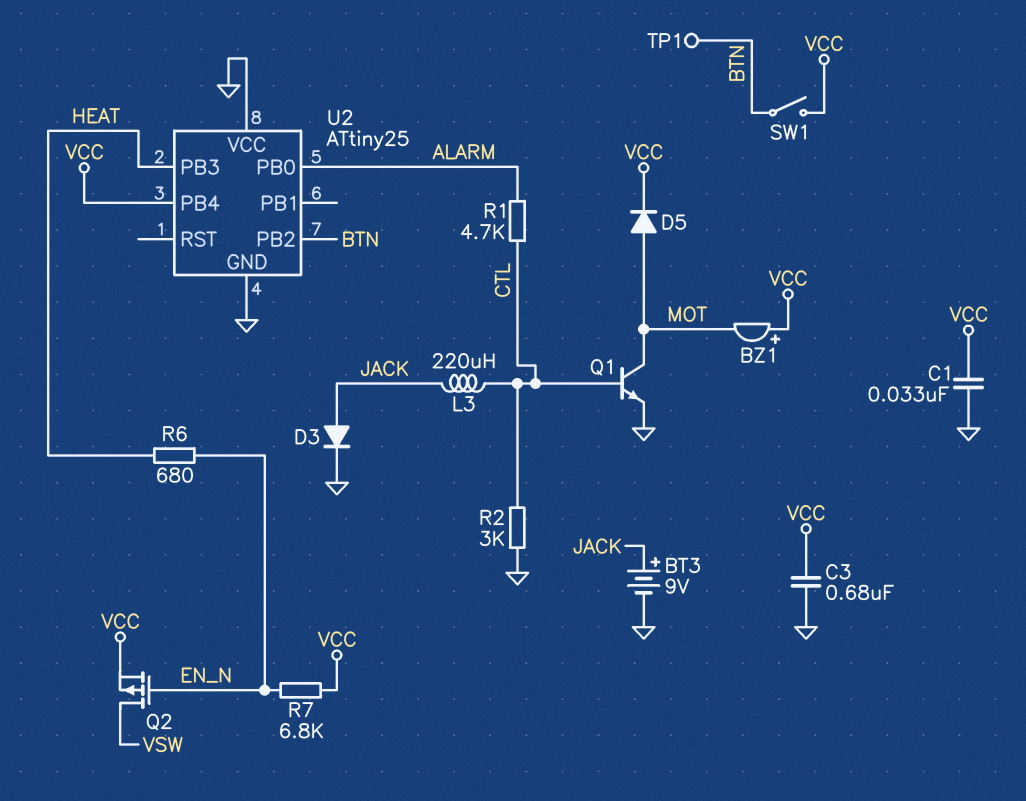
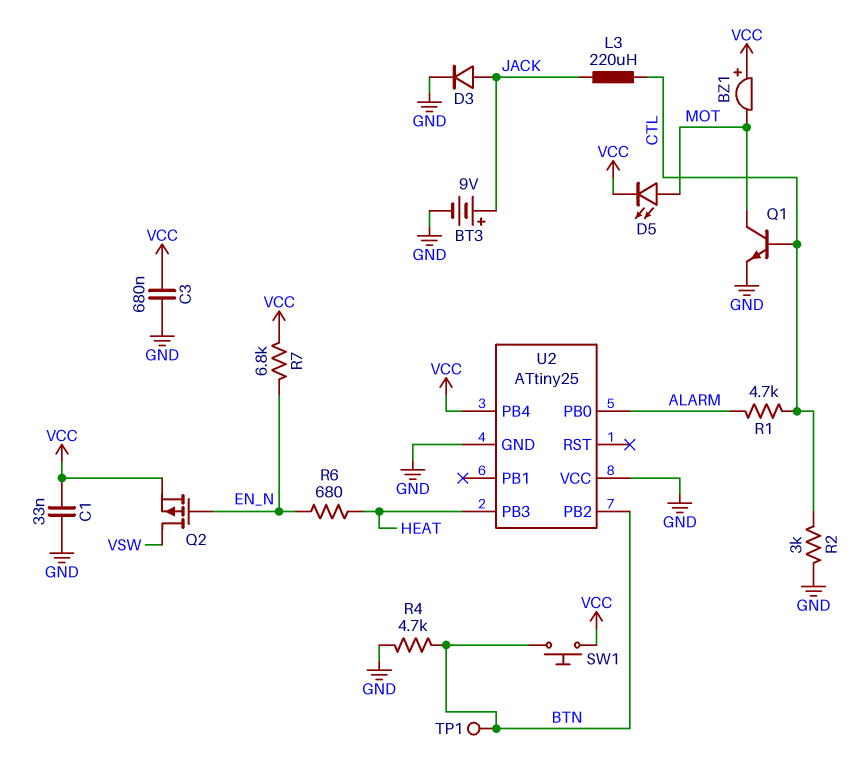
D5: diode (A MOT, K VCC) -> LED (A MOT, K VCC)
R4: none -> 4.7k (BTN, GND)
SW1: switch (BTN, VCC) -> button (BTN, VCC)

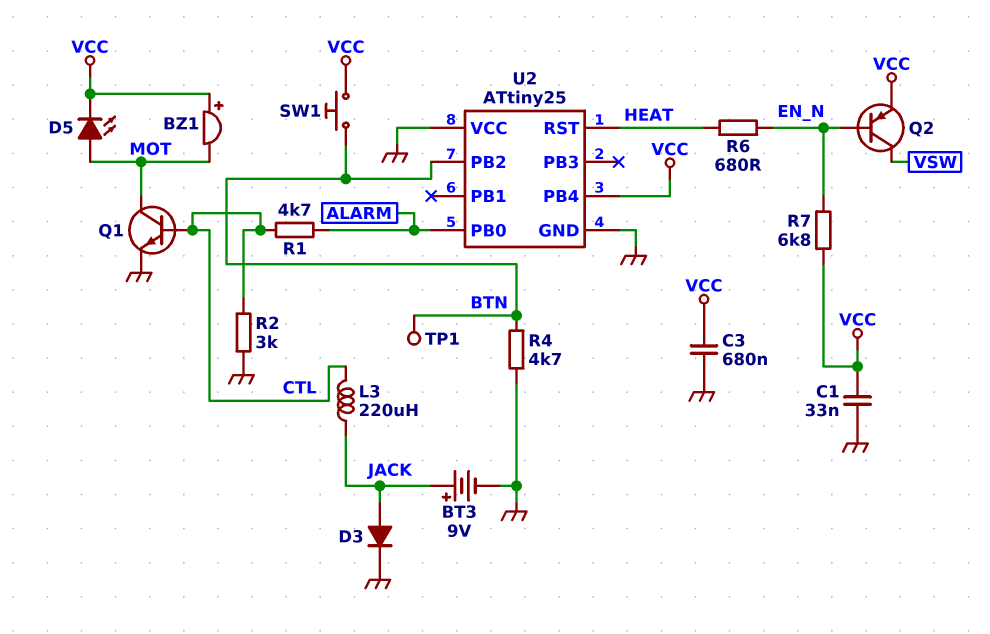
Q2: PMOS (G EN_N, D VSW, S VCC) -> PNP (B EN_N, C VSW, E VCC)
U2 pin PB3: HEAT -> none
U2 pin RST: none -> HEAT

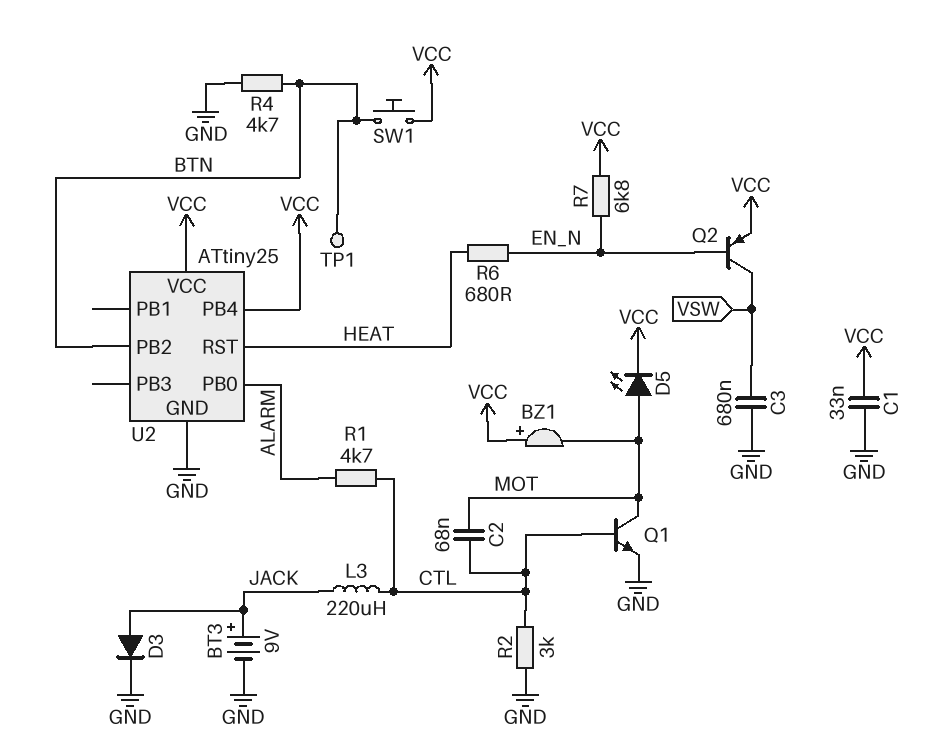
C2: none -> 68nF (CTL, MOT)
C3: 680nF (GND, VCC) -> 680nF (GND, VSW)
U2 pin VCC: GND -> VCC

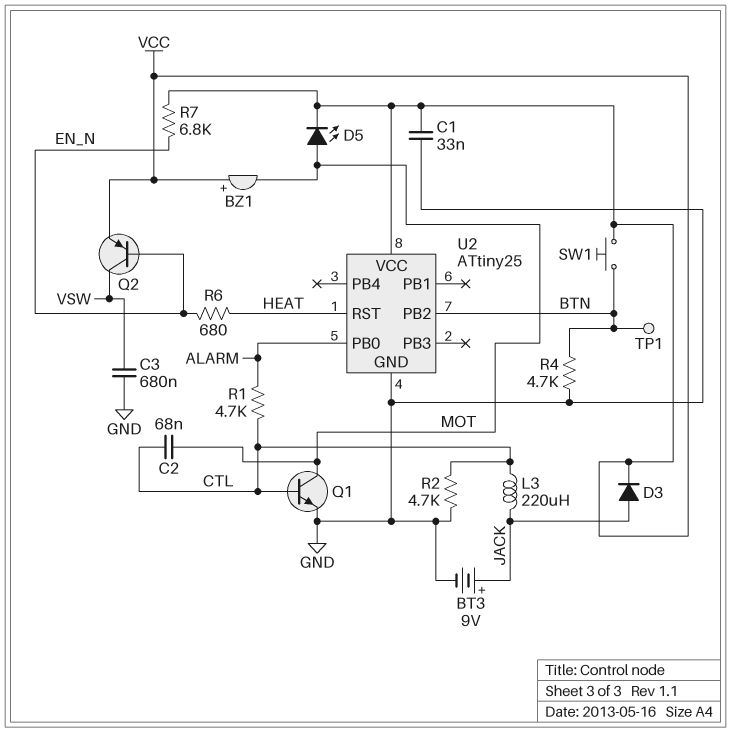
D3: diode (A JACK, K GND) -> diode (A JACK, K VCC)
R2: 3k (CTL, GND) -> 4.7k (CTL, GND)
U2 pin PB4: VCC -> none

